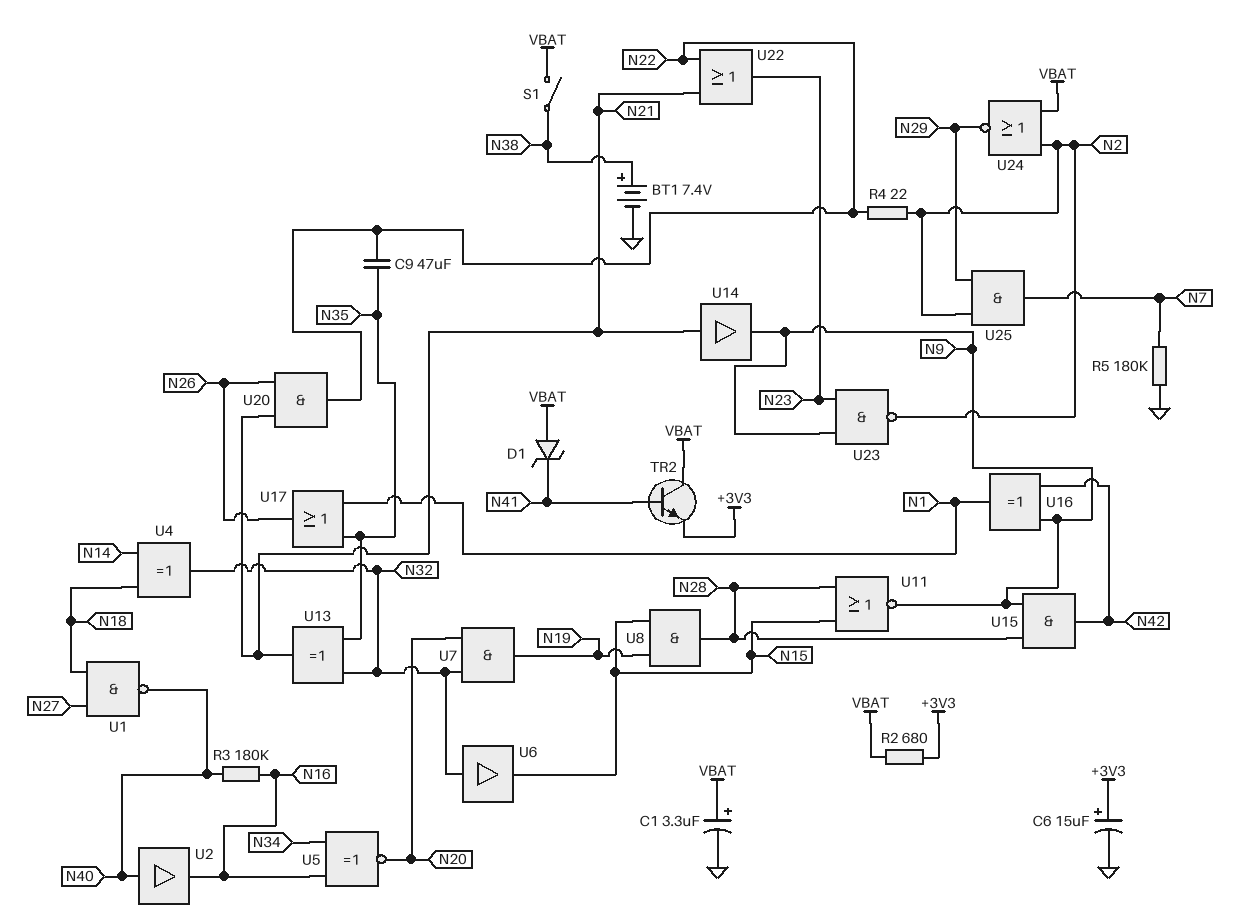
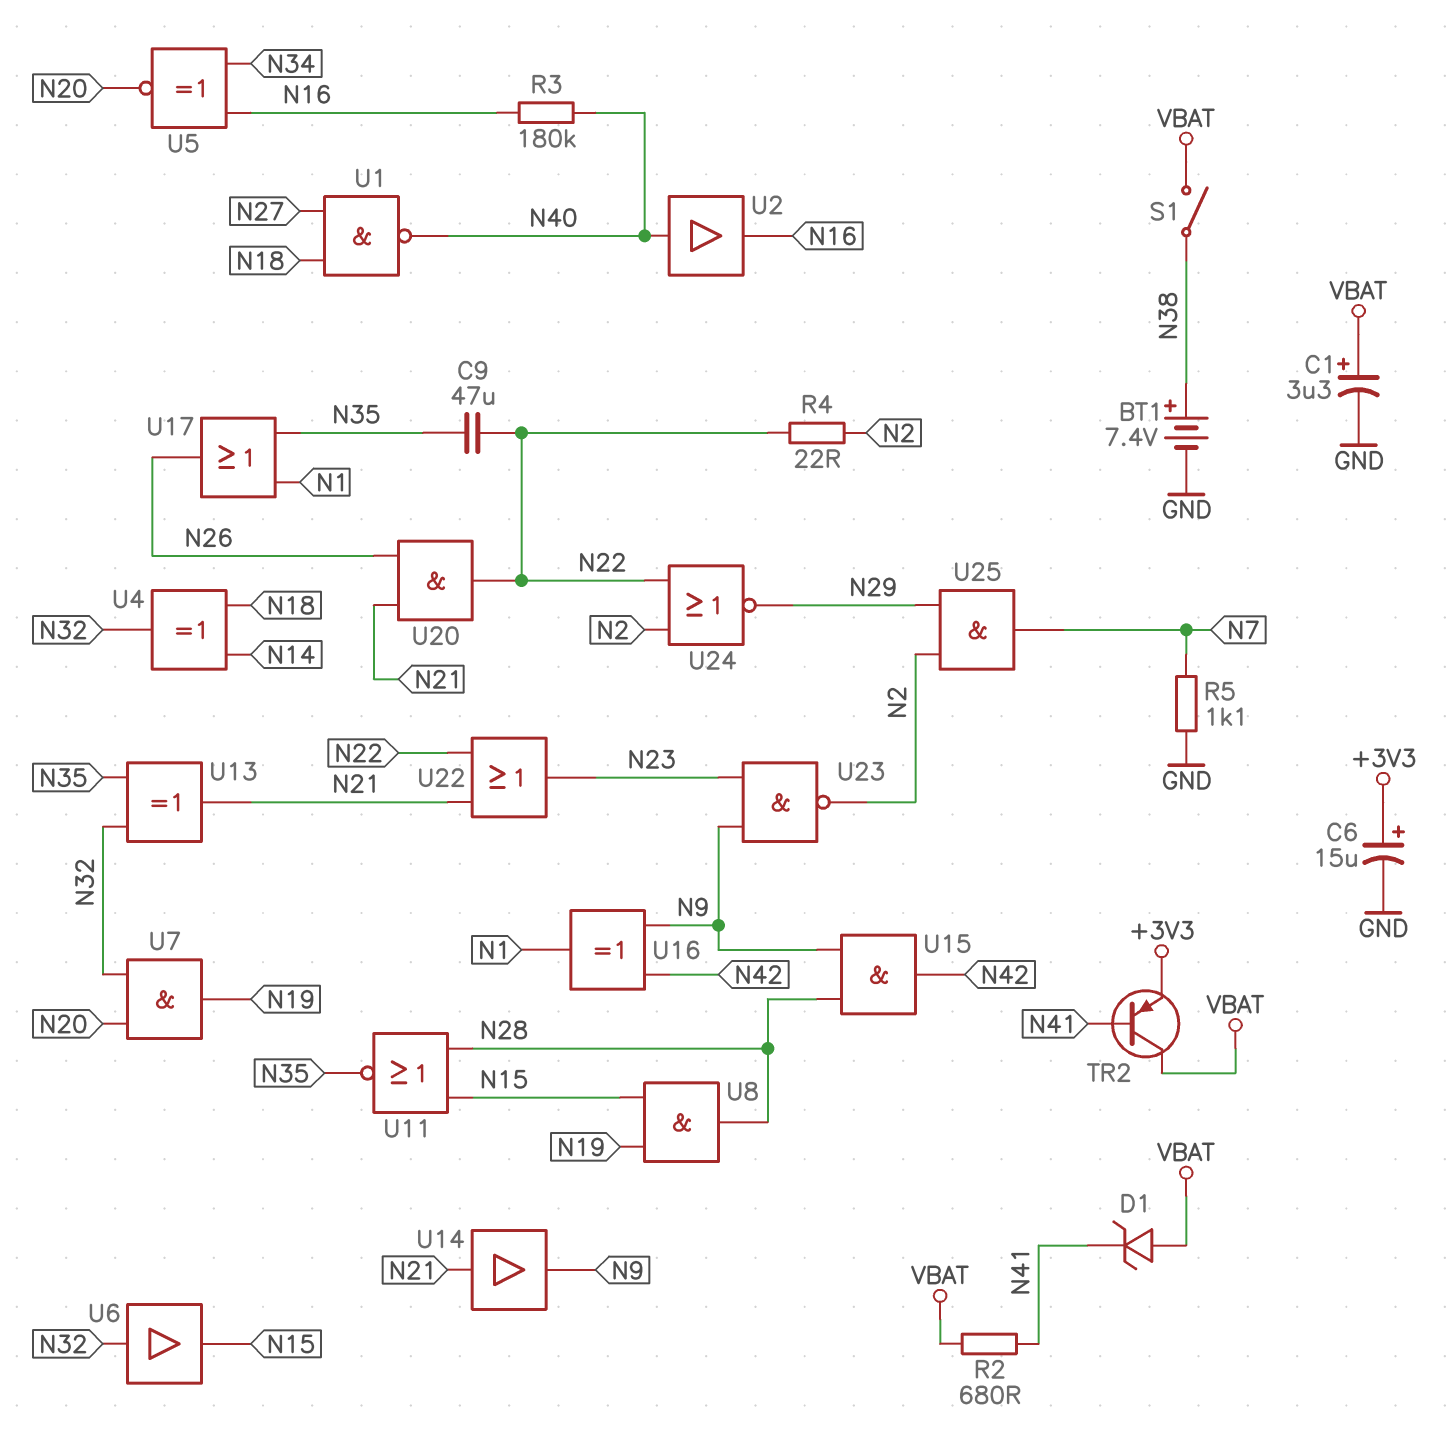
R2: 680 (+3V3, VBAT) -> 680 (N41, VBAT)
R5: 180k (GND, N7) -> 1.1k (GND, N7)
TR2: NPN (B N41, C VBAT, E +3V3) -> PNP (B N41, C VBAT, E +3V3)
U11: NOR (in N15, in N28, out N9) -> NOR (in N15, in N28, out N35)
U24: NOR (in N2, in VBAT, out N29) -> NOR (in N2, in N22, out N29)

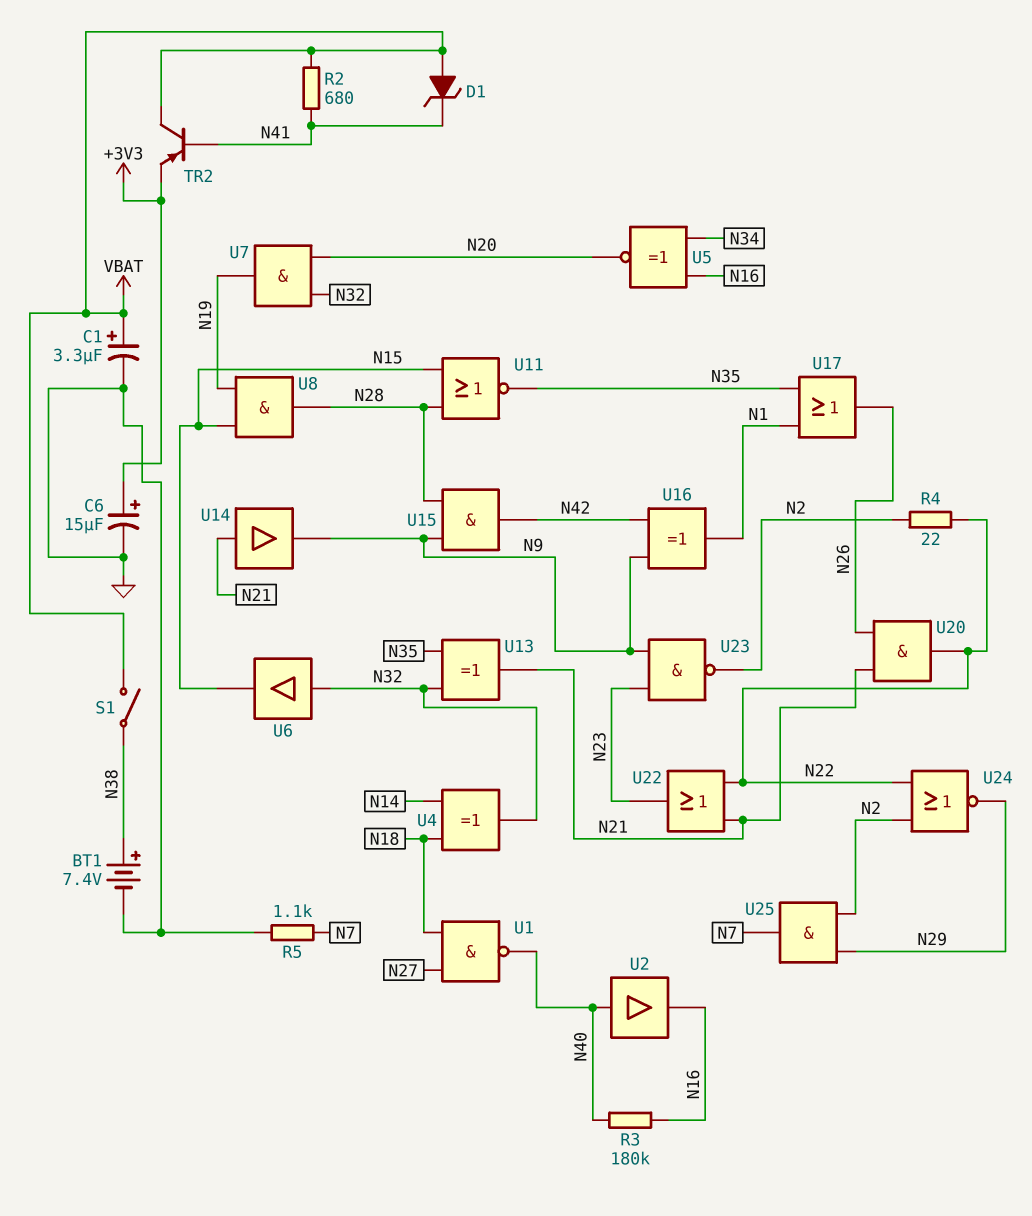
C9: 47uF (N22, N35) -> none

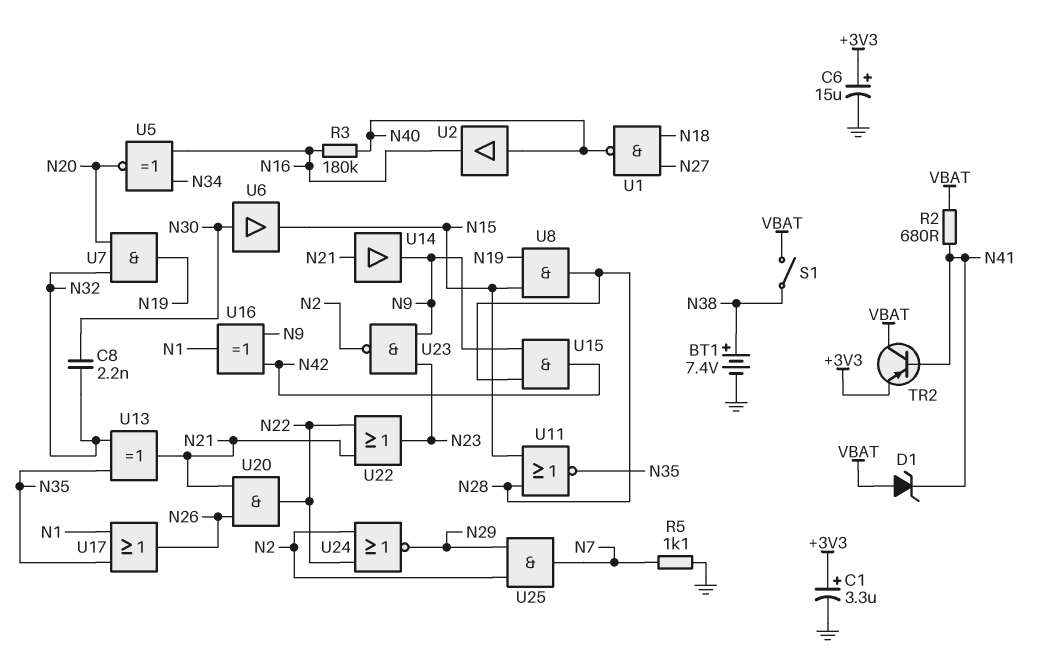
C1: 3.3uF (plus VBAT, minus GND) -> 3.3uF (plus +3V3, minus GND)
C8: none -> 2.2nF (N30, N32)
R4: 22 (N2, N22) -> none
U4: XOR (in N14, in N18, out N32) -> none
U6: buffer (in N32, out N15) -> buffer (in N30, out N15)

